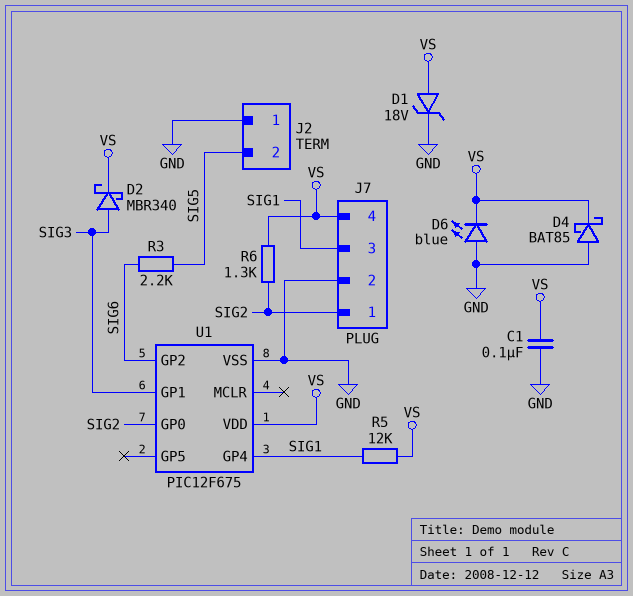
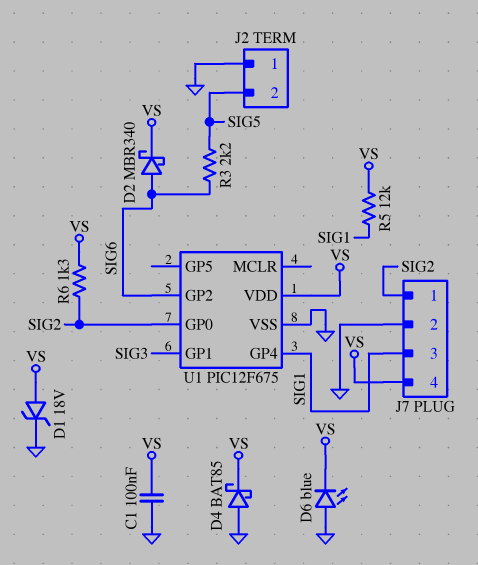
D2: schottky MBR340 (A SIG3, K VS) -> schottky MBR340 (A SIG6, K VS)

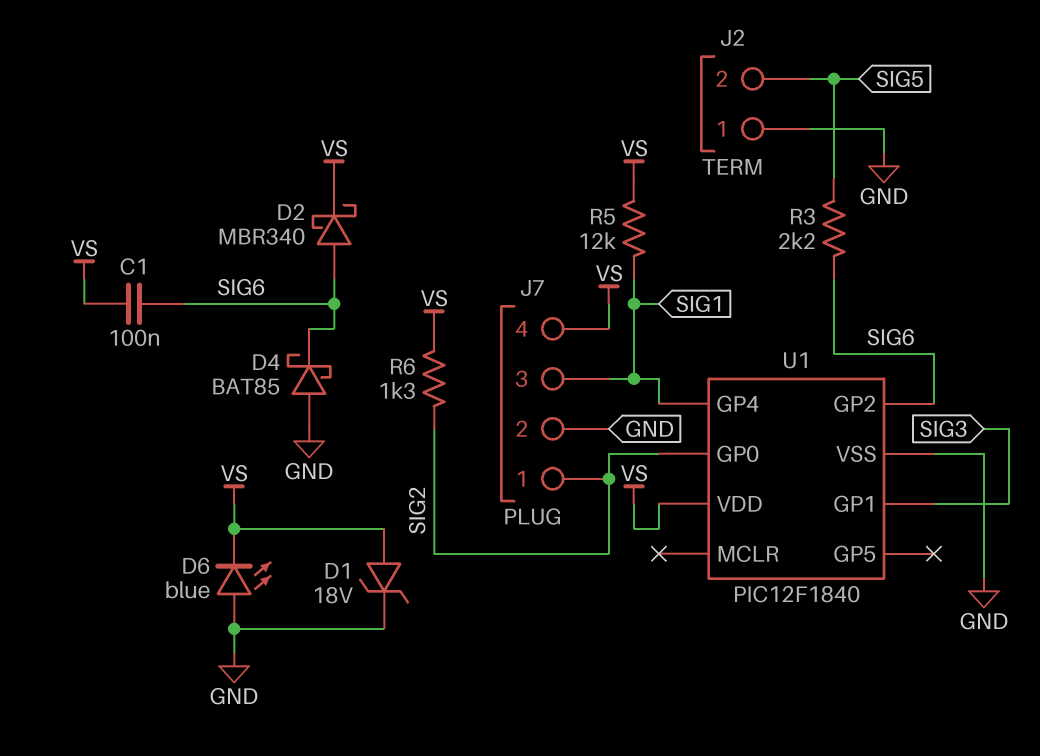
C1: 100nF (GND, VS) -> 100nF (SIG6, VS)
D4: schottky BAT85 (A GND, K VS) -> schottky BAT85 (A GND, K SIG6)
U1: PIC12F675 -> PIC12F1840

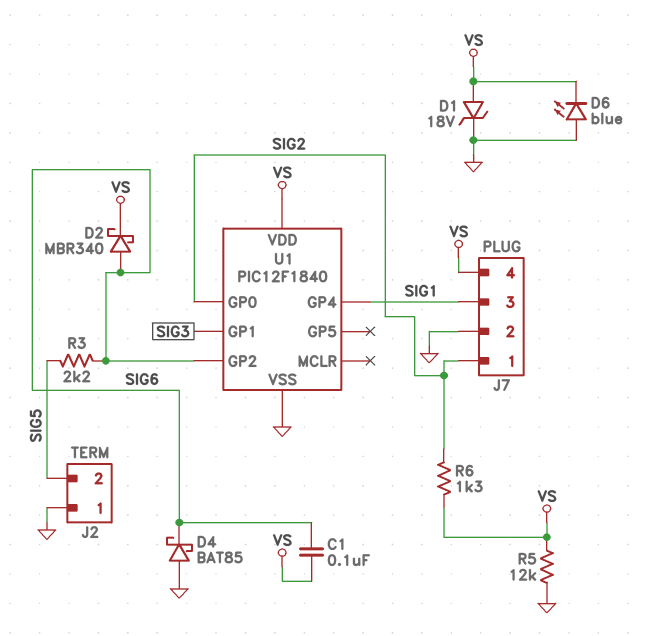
R5: 12k (SIG1, VS) -> 12k (GND, VS)

